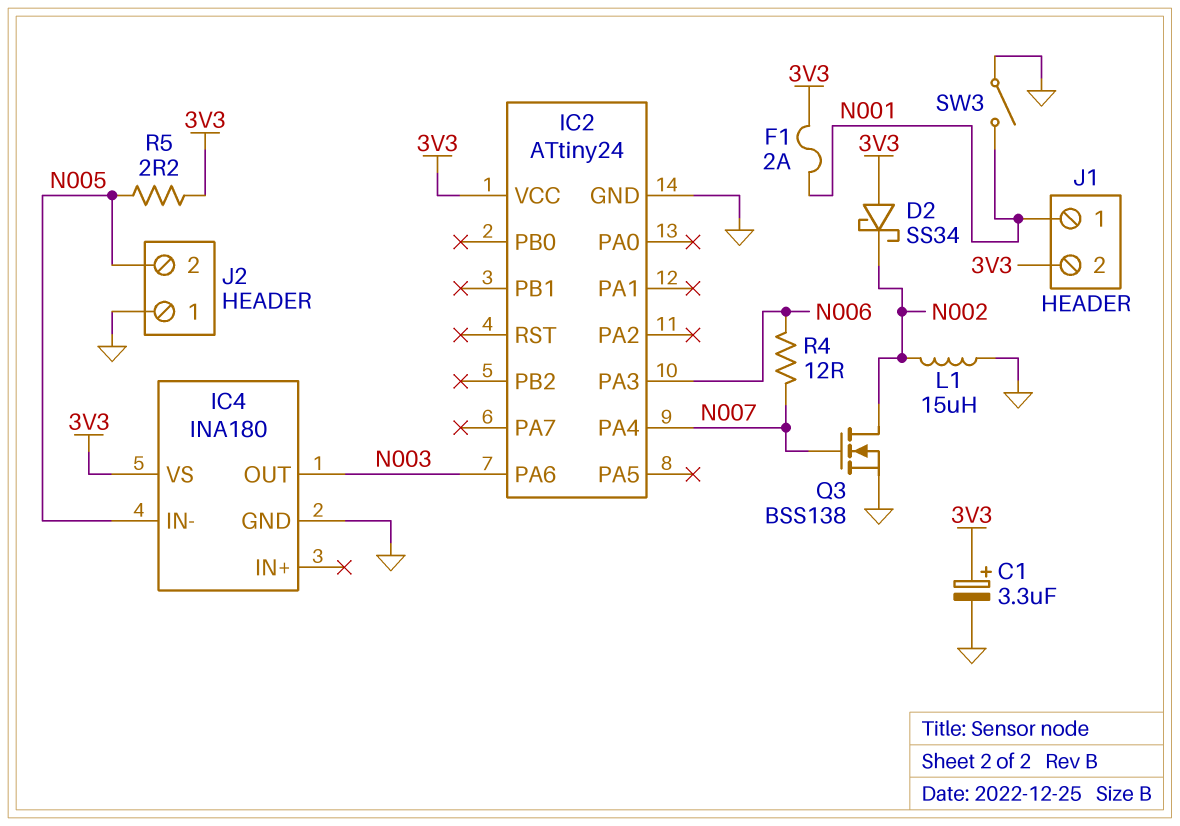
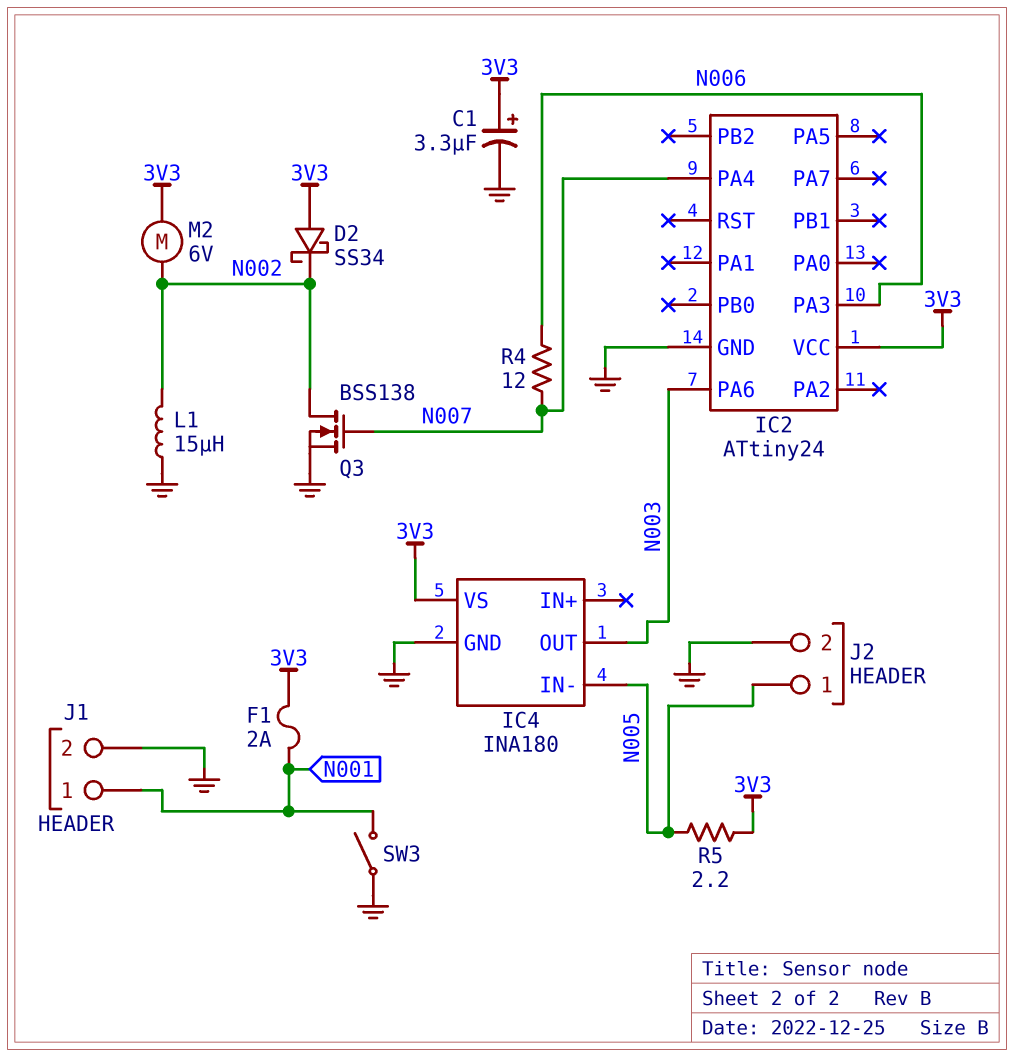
J1 pin 2: 3V3 -> GND
J2 pin 1: GND -> N005
J2 pin 2: N005 -> GND
M2: none -> motor 6V (3V3, N002)

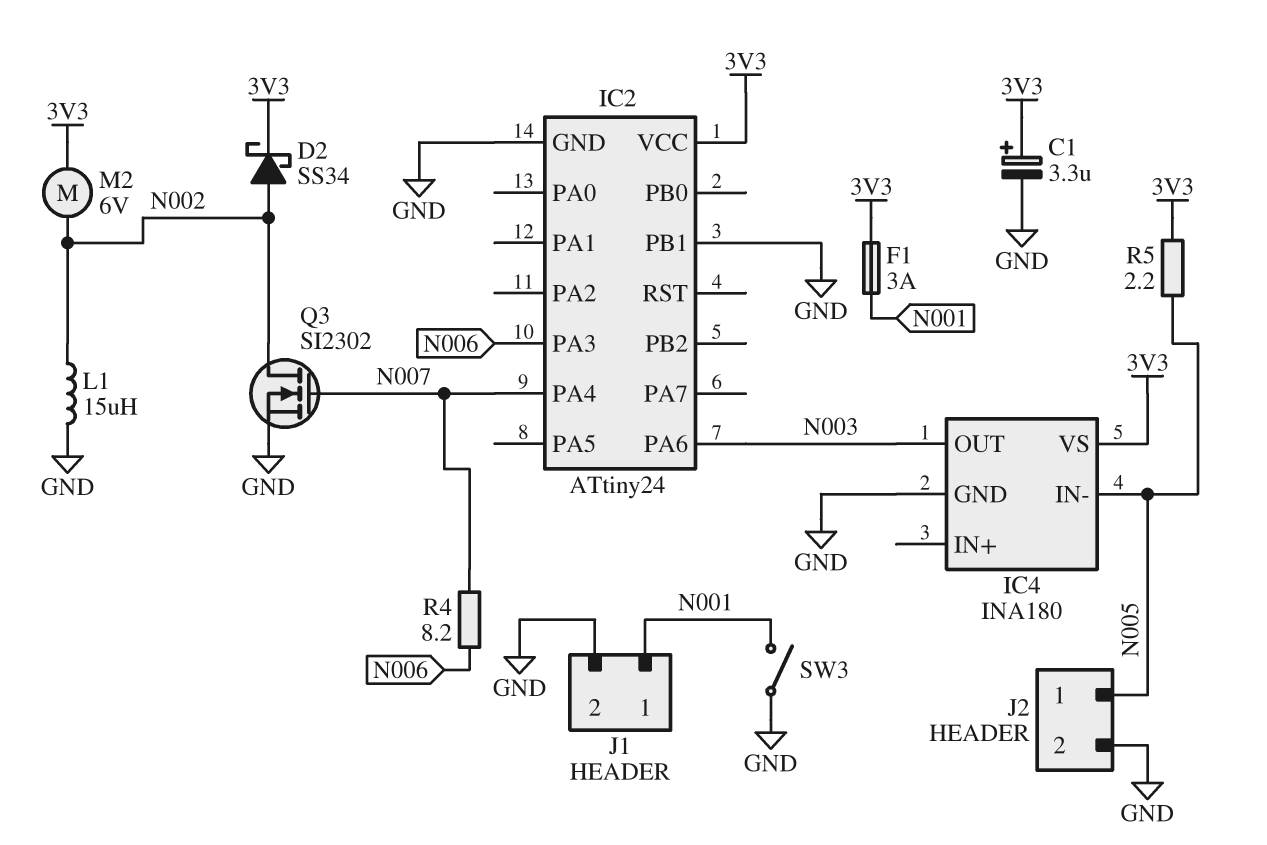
D2: schottky SS34 (A 3V3, K N002) -> schottky SS34 (A N002, K 3V3)
F1: 2A (3V3, N001) -> 3A (3V3, N001)
IC2 pin PB1: none -> GND
Q3: NMOS BSS138 (G N007, D N002, S GND) -> NMOS SI2302 (G N007, D N002, S GND)
R4: 12 (N006, N007) -> 8.2 (N006, N007)

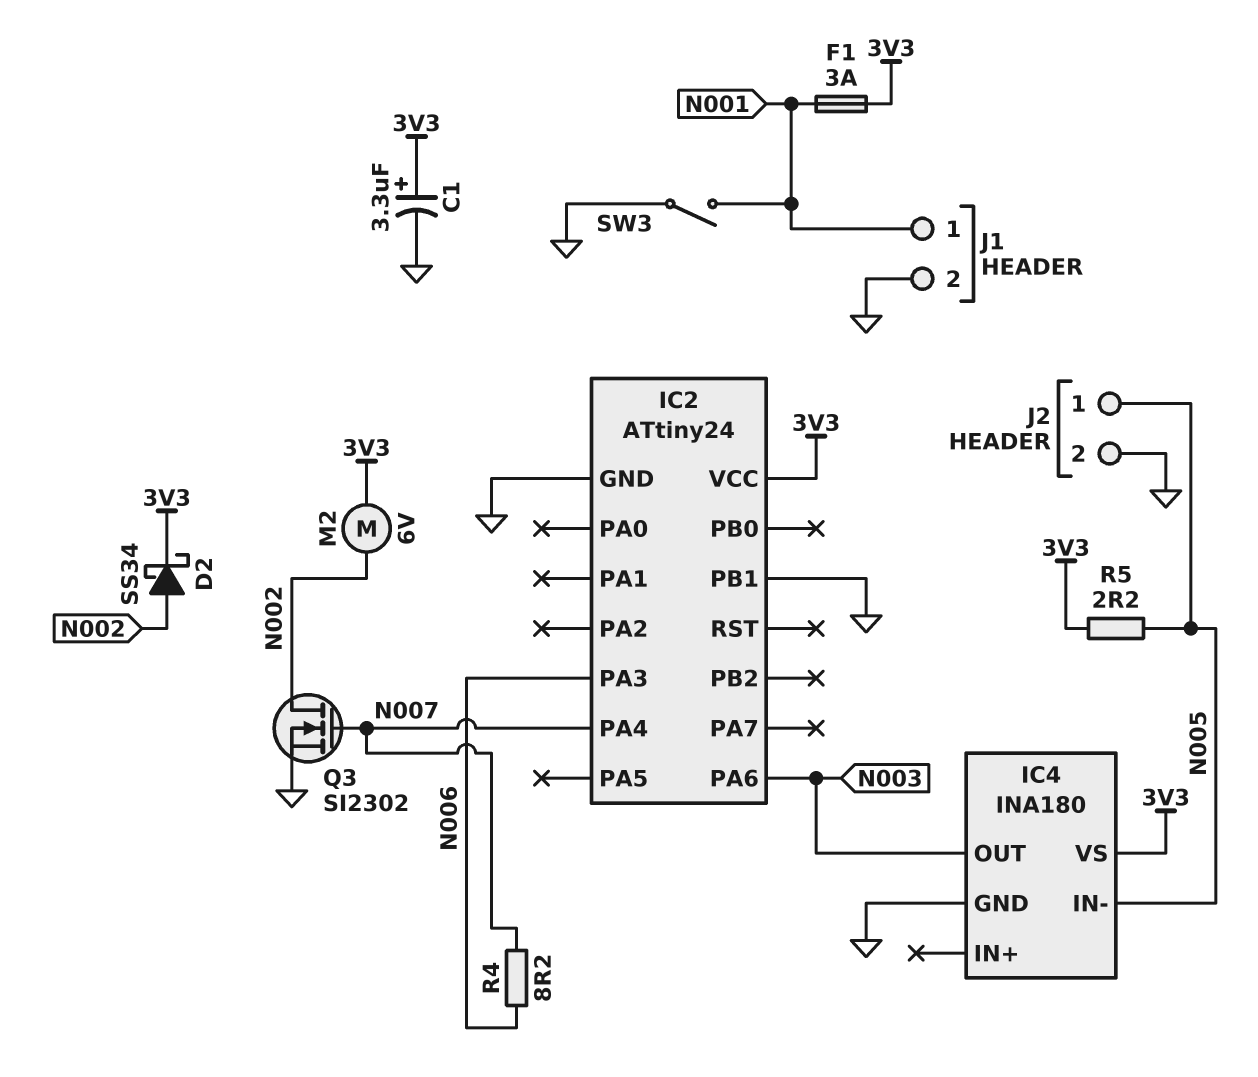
L1: 15uH (GND, N002) -> none

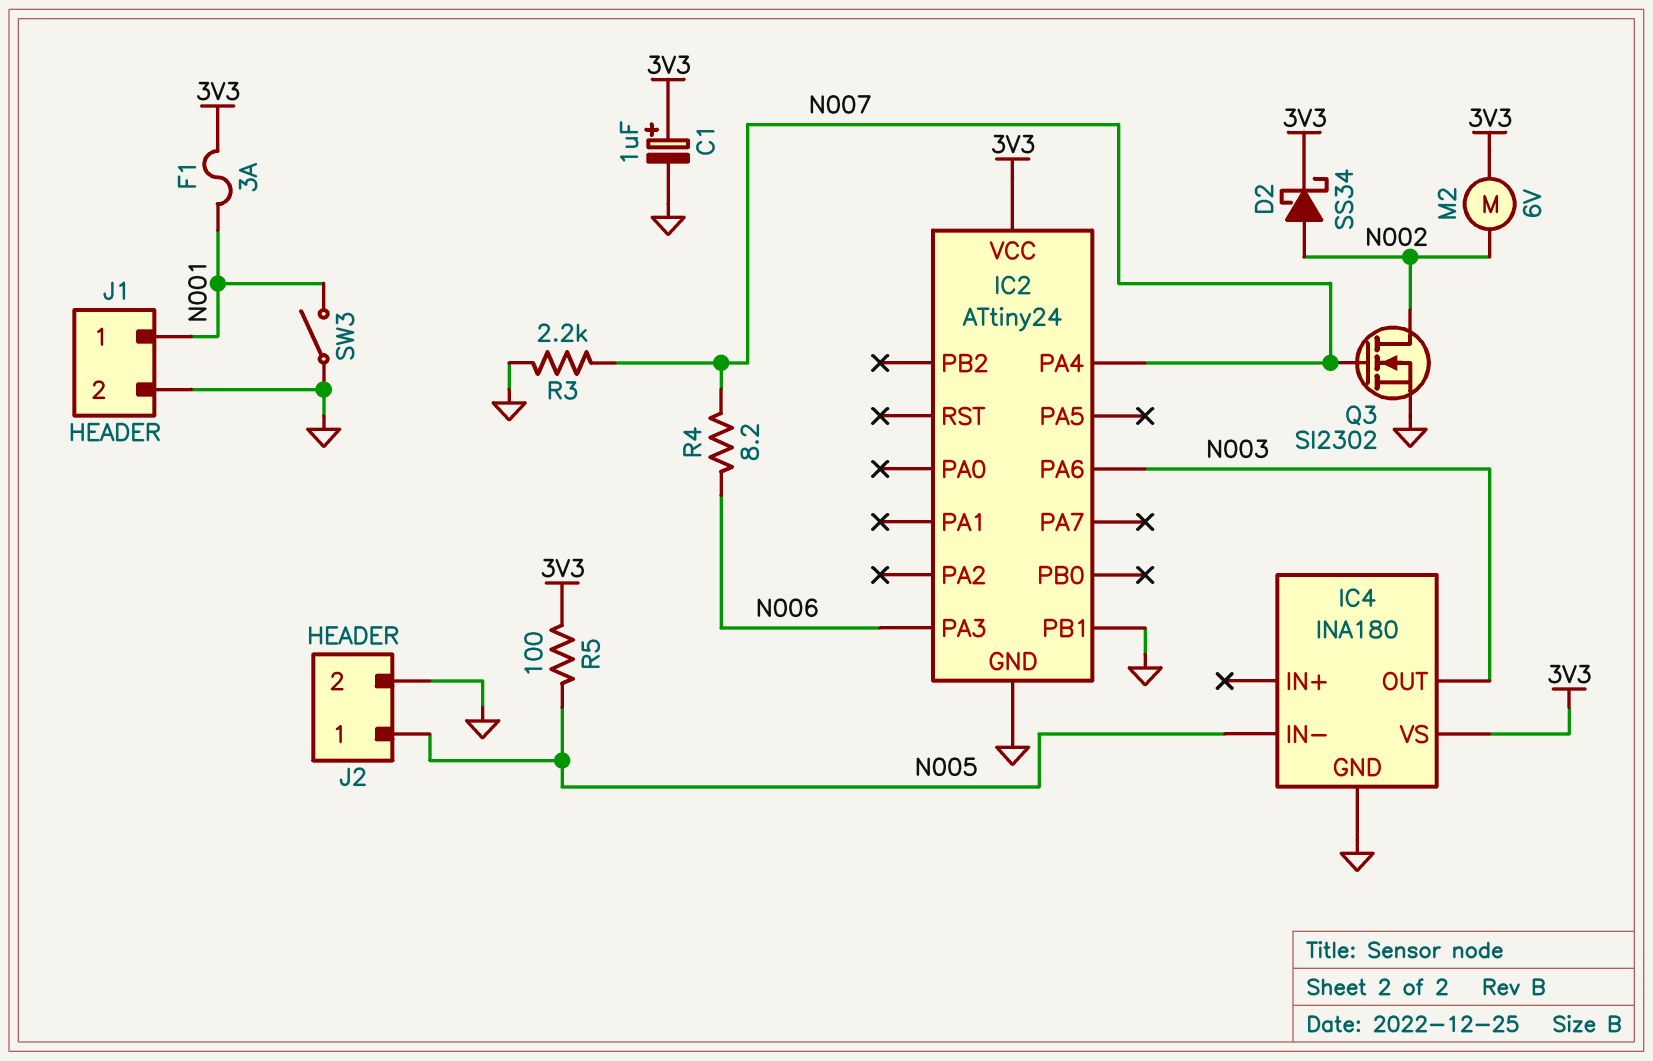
C1: 3.3uF (plus 3V3, minus GND) -> 1uF (plus 3V3, minus GND)
R3: none -> 2.2k (GND, N007)
R5: 2.2 (3V3, N005) -> 100 (3V3, N005)

